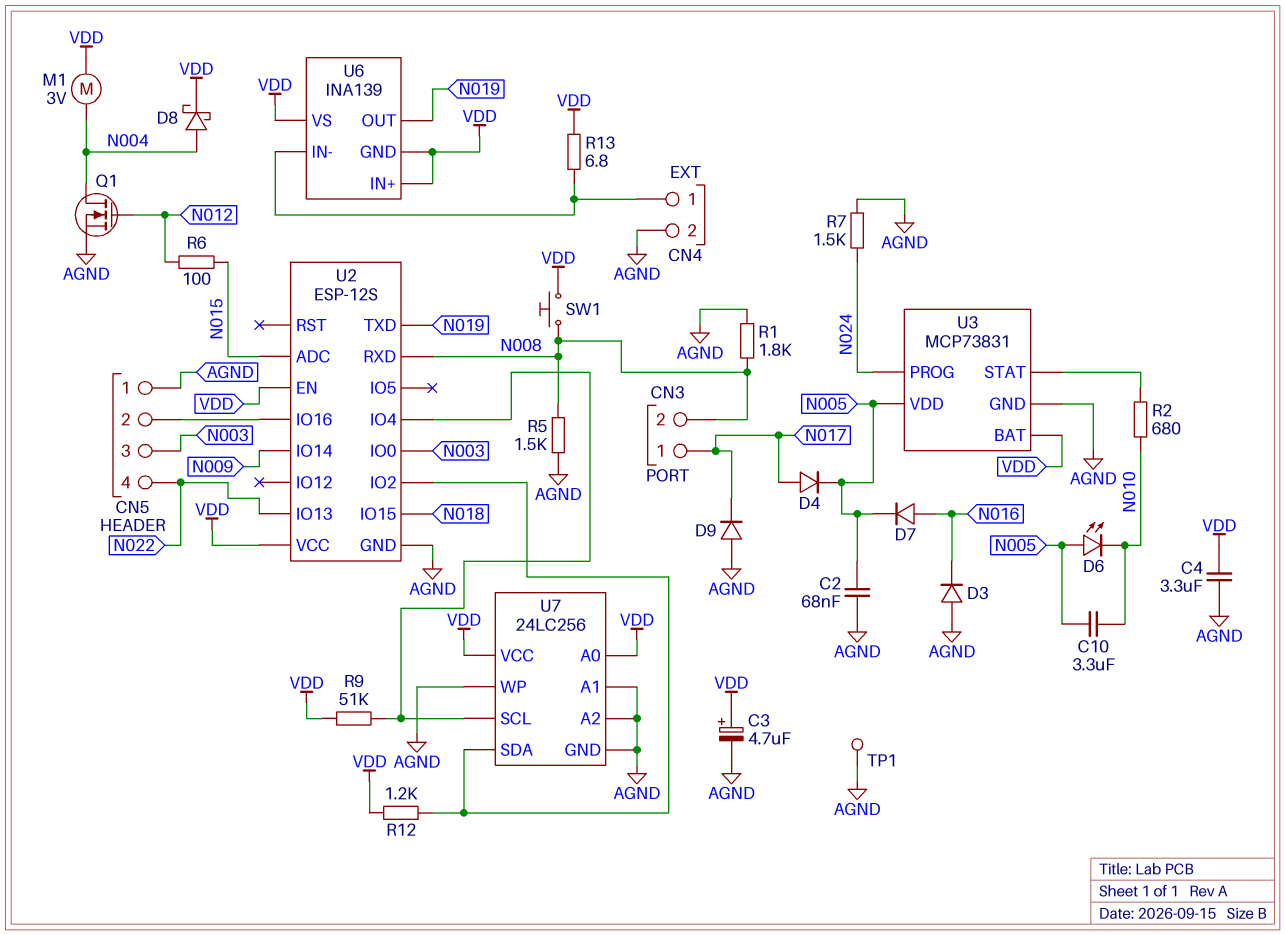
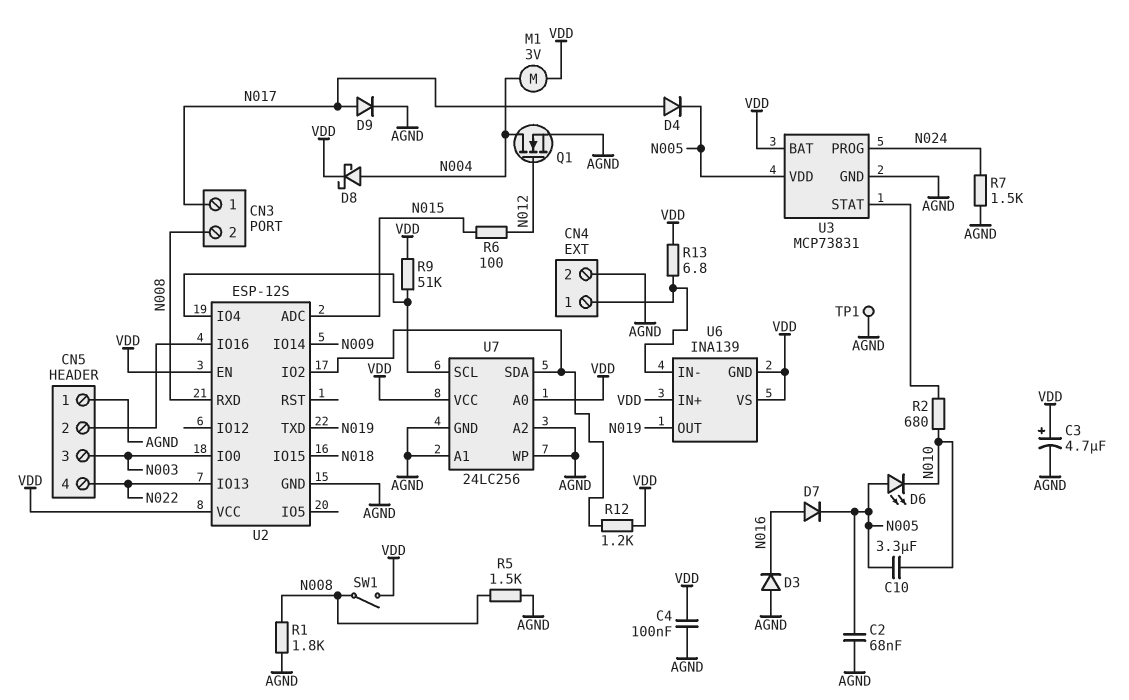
C4: 3.3uF (AGND, VDD) -> 100nF (AGND, VDD)
D9: diode (A AGND, K N017) -> diode (A N017, K AGND)
SW1: button (N008, VDD) -> switch (N008, VDD)

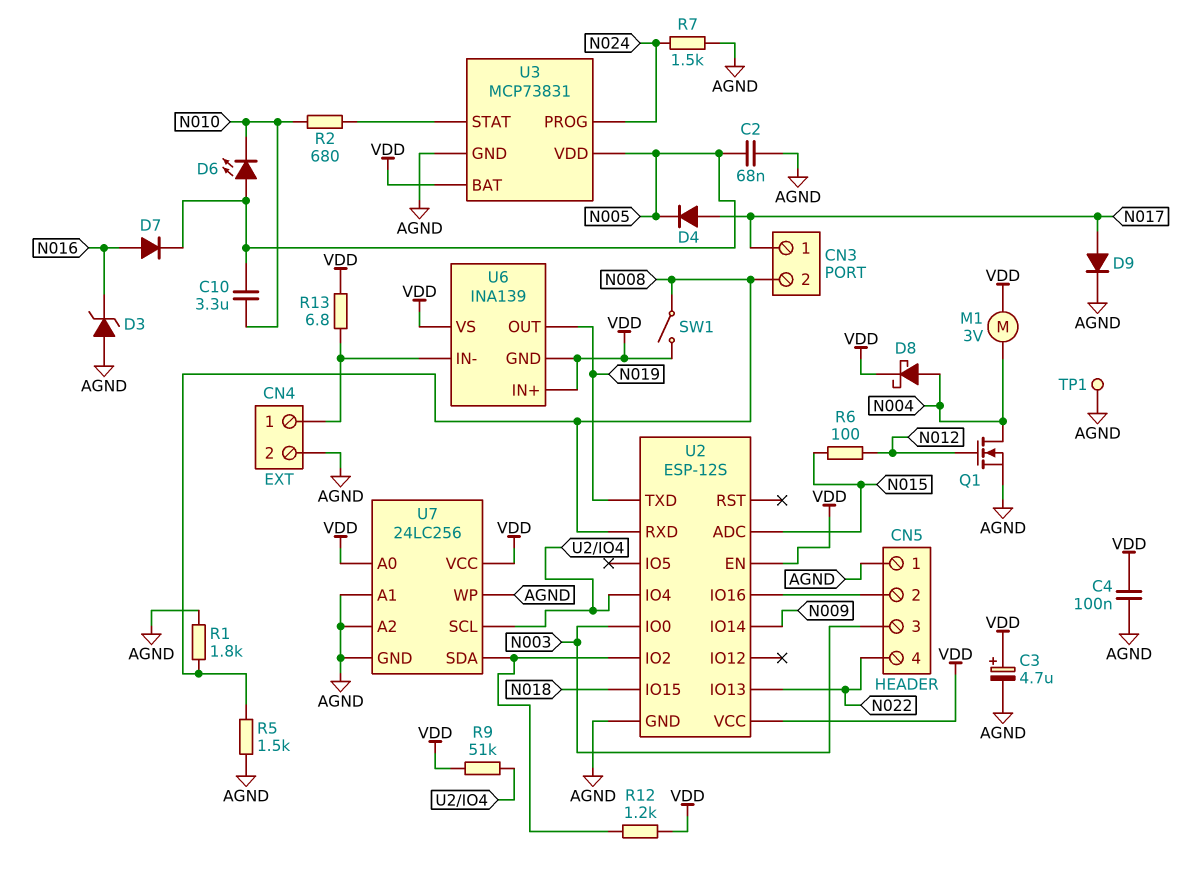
D3: diode (A AGND, K N016) -> zener (A AGND, K N016)

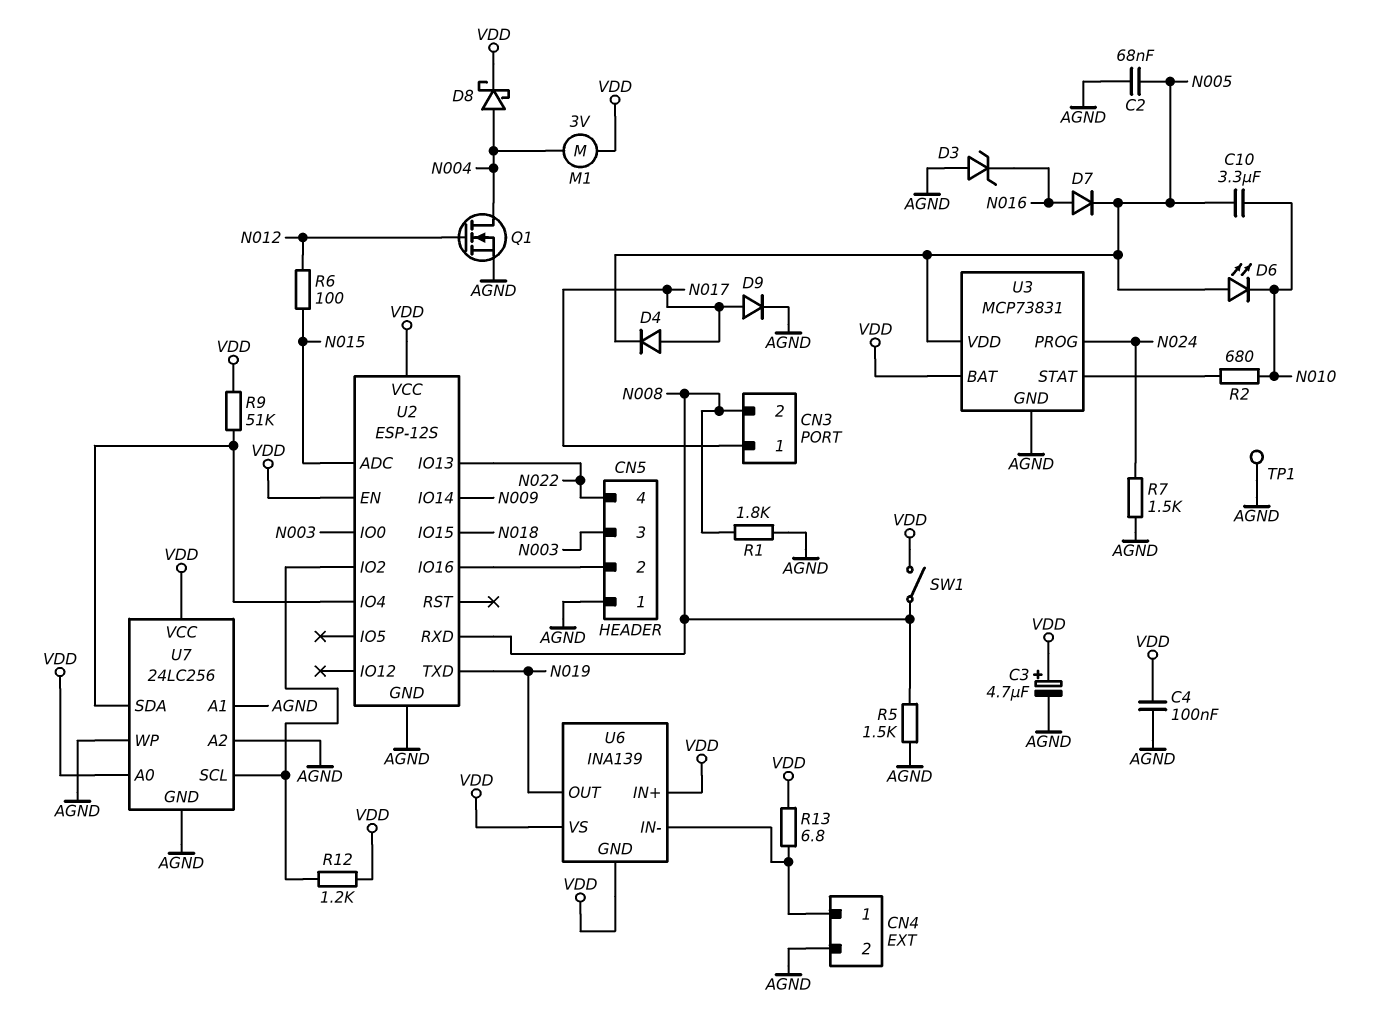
U7 pin SCL: U2/IO4 -> U2/IO2
U7 pin SDA: U2/IO2 -> U2/IO4

